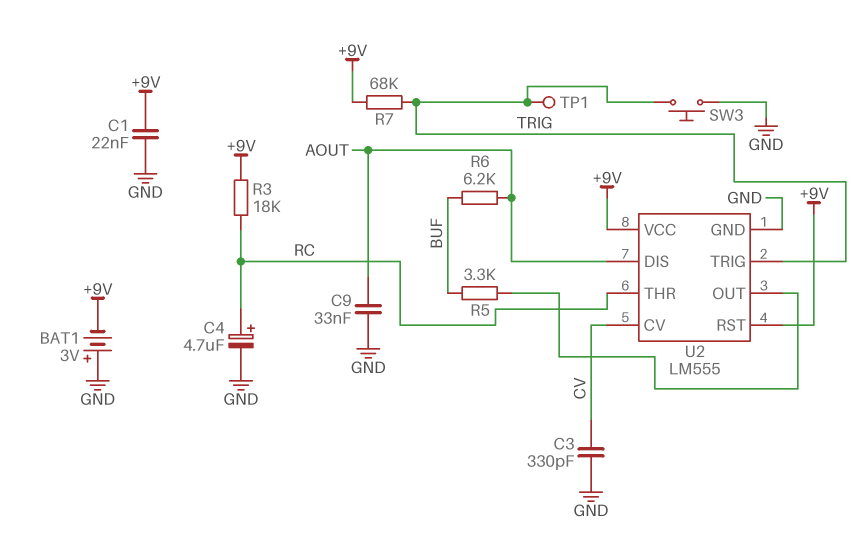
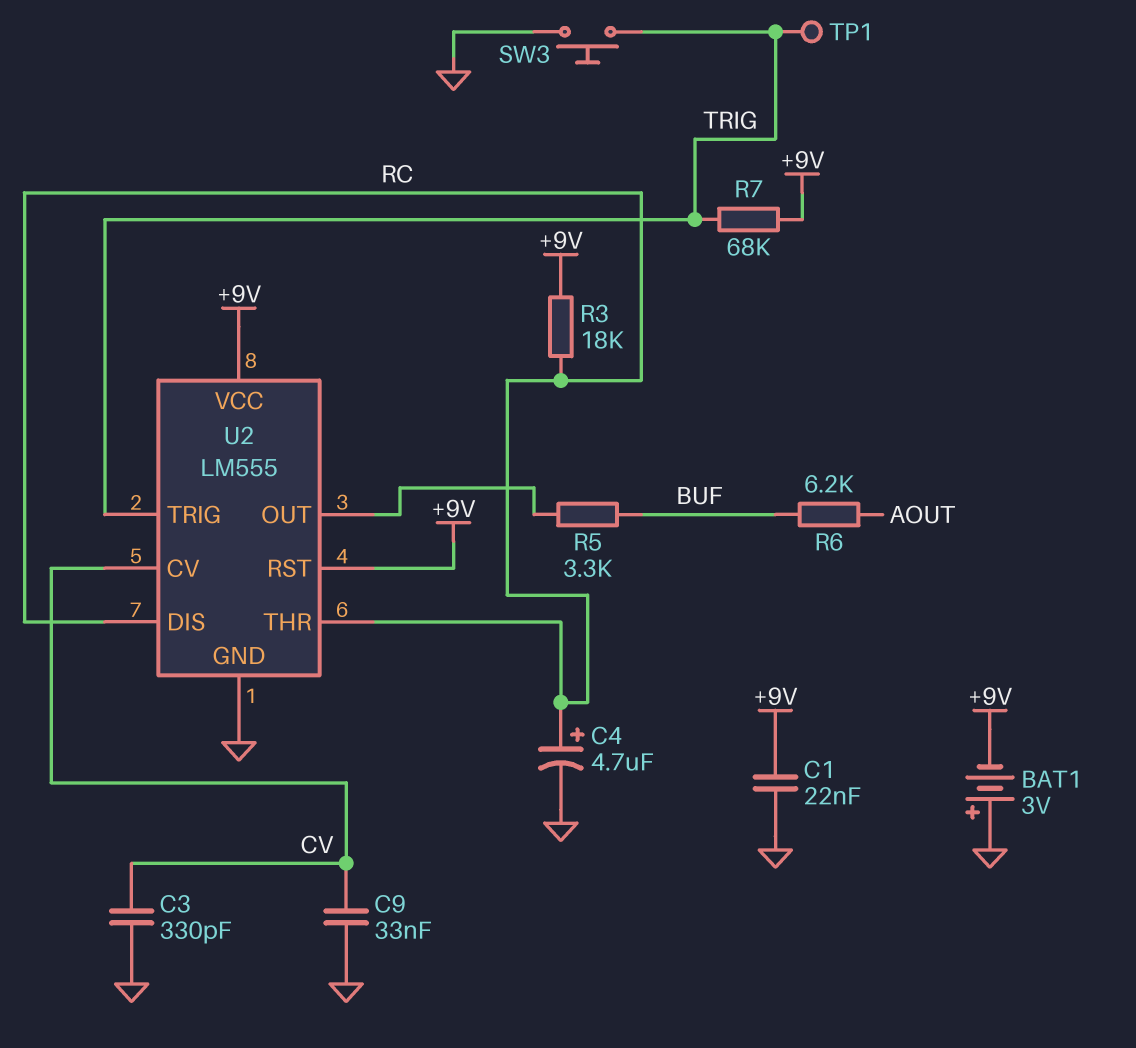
C9: 33nF (AOUT, GND) -> 33nF (CV, GND)
U2 pin DIS: AOUT -> RC

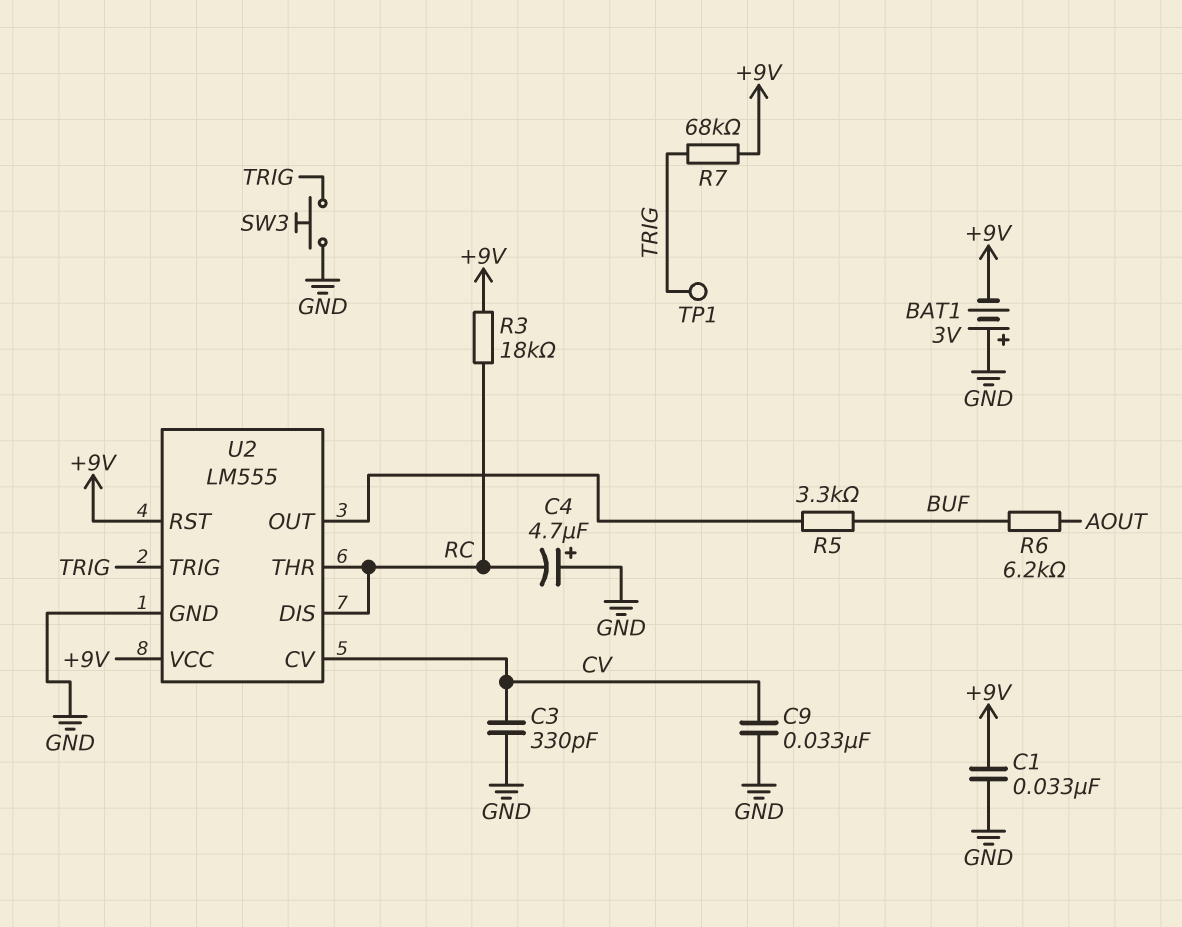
C1: 22nF (+9V, GND) -> 33nF (+9V, GND)
C4: 4.7uF (plus RC, minus GND) -> 4.7uF (plus GND, minus RC)

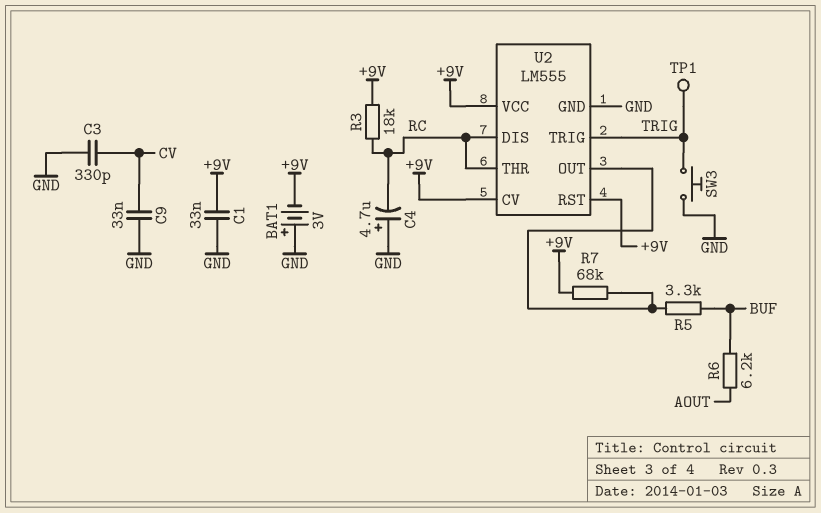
R7: 68k (+9V, TRIG) -> 68k (+9V, U2/OUT)
U2 pin CV: CV -> +9V

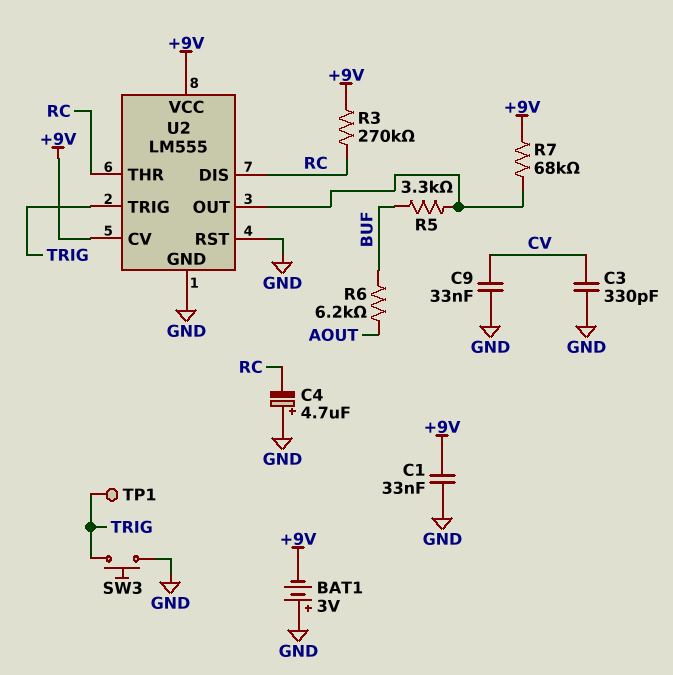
R3: 18k (+9V, RC) -> 270k (+9V, RC)
U2 pin RST: +9V -> GND

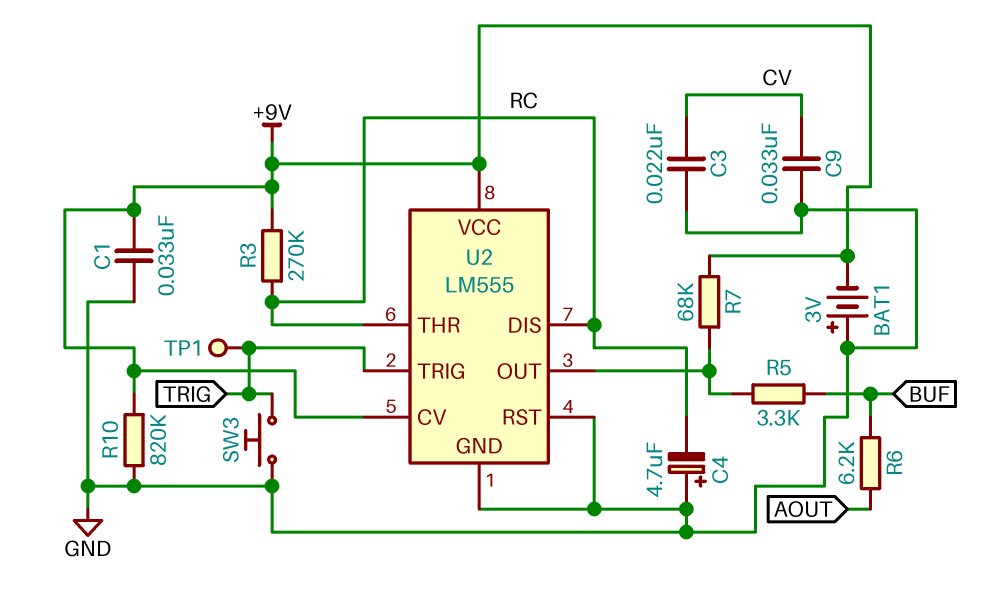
C3: 330pF (CV, GND) -> 22nF (CV, GND)
R10: none -> 820k (+9V, GND)

